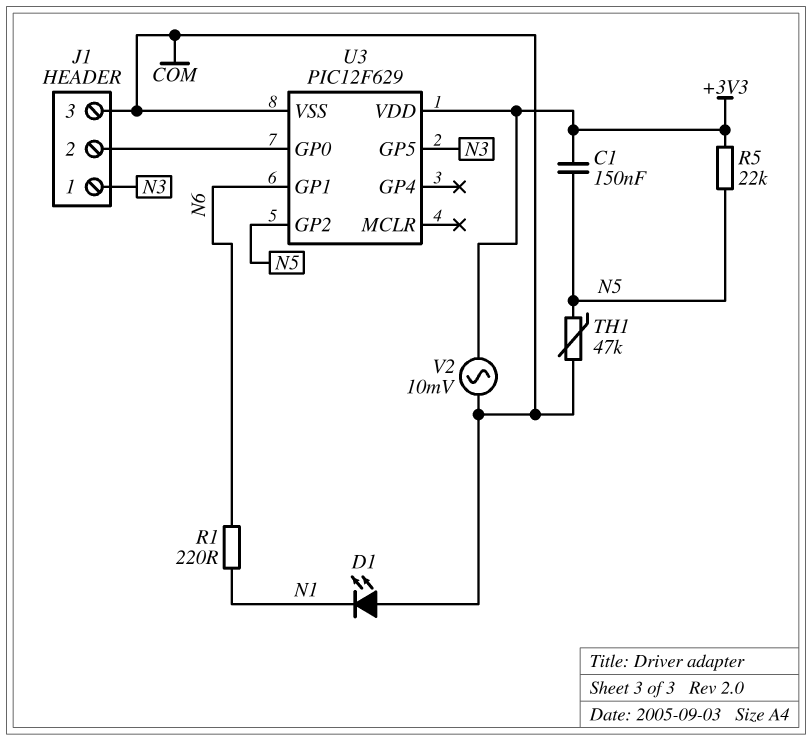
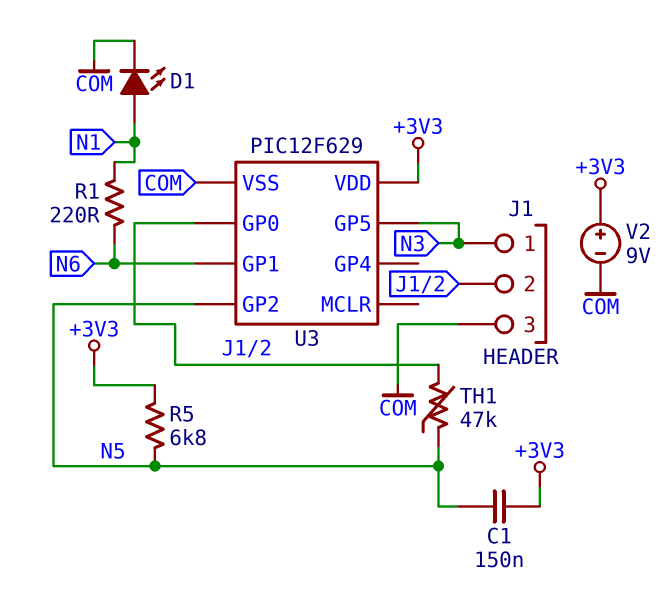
D1: LED (A COM, K N1) -> LED (A N1, K COM)
R5: 22k (+3V3, N5) -> 6.8k (+3V3, N5)
TH1: 47k (COM, N5) -> 47k (J1/2, N5)
V2: AC 10mV (+3V3, COM) -> 9V (plus +3V3, minus COM)

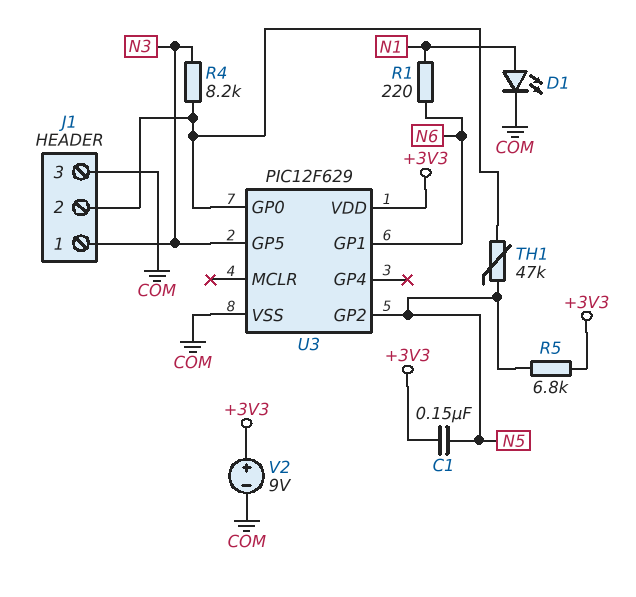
R4: none -> 8.2k (J1/2, N3)

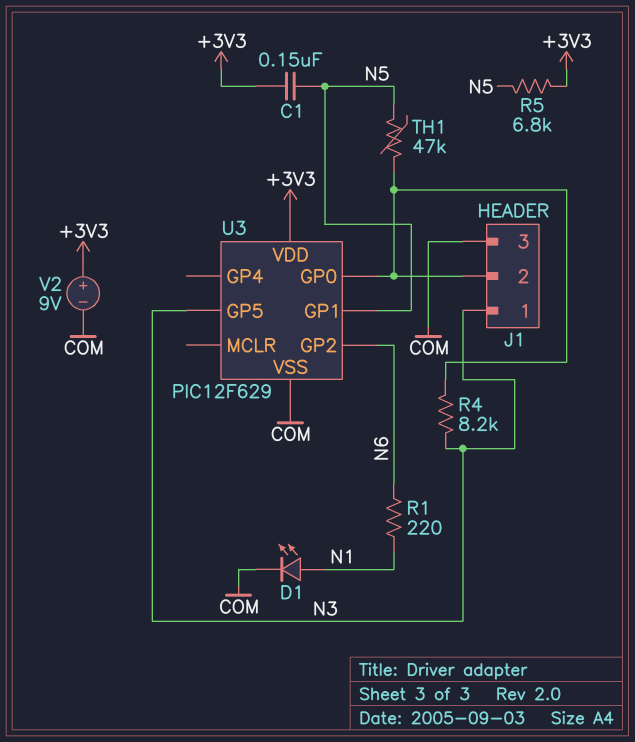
U3 pin GP1: N6 -> N5
U3 pin GP2: N5 -> N6

